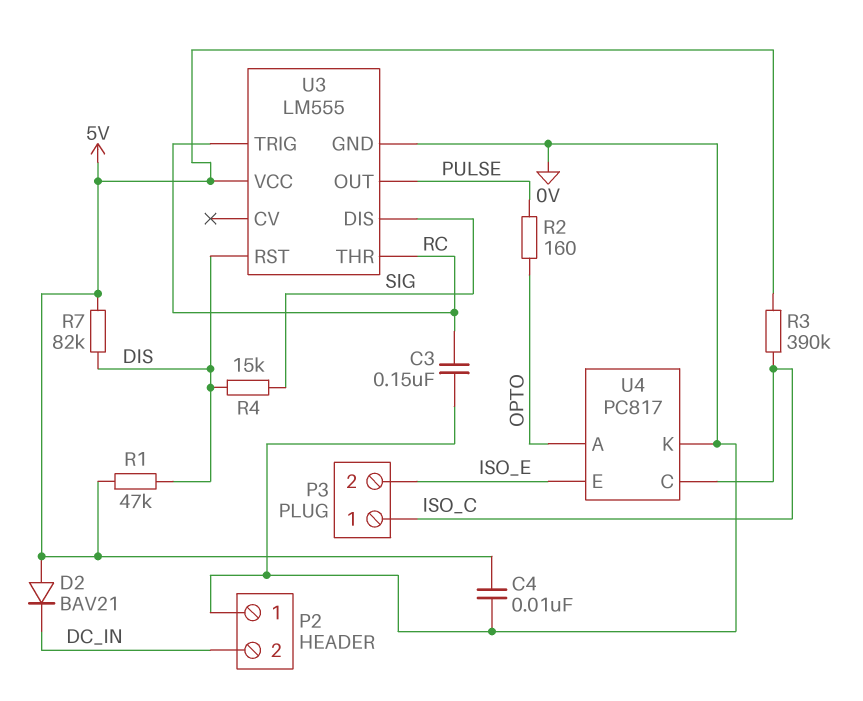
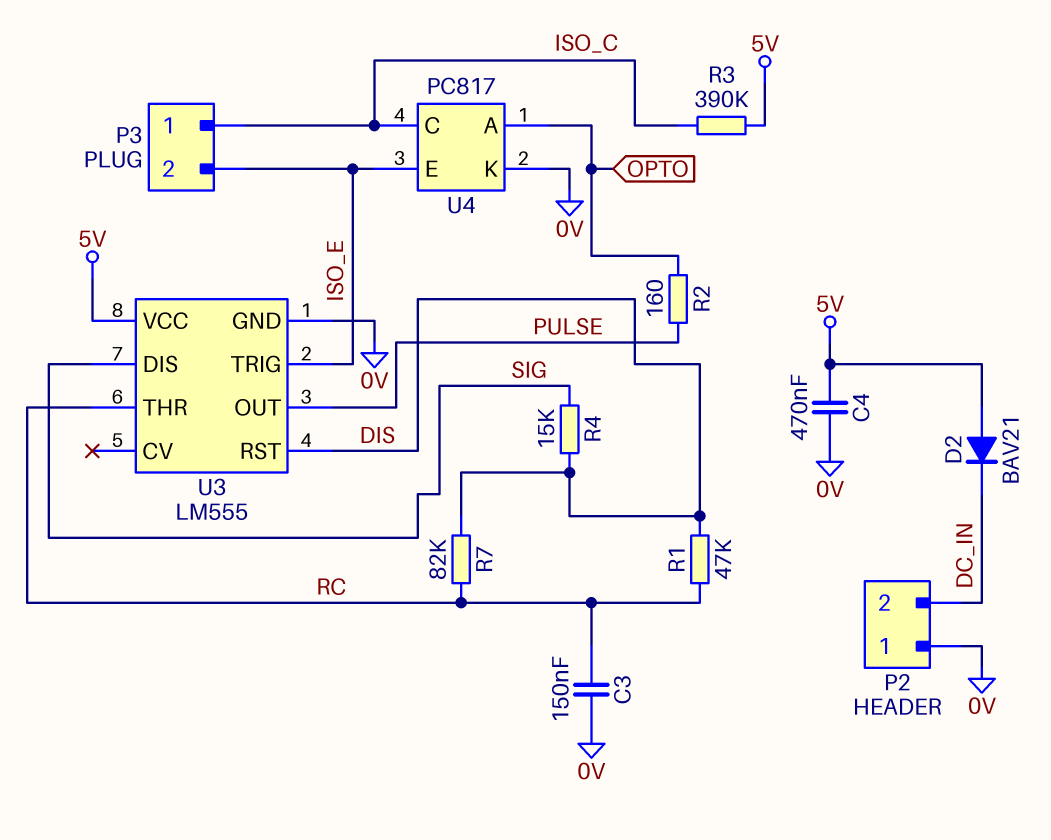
C4: 10nF (0V, 5V) -> 470nF (0V, 5V)
R1: 47k (5V, DIS) -> 47k (DIS, RC)
R7: 82k (5V, DIS) -> 82k (DIS, RC)
U3 pin TRIG: RC -> ISO_E

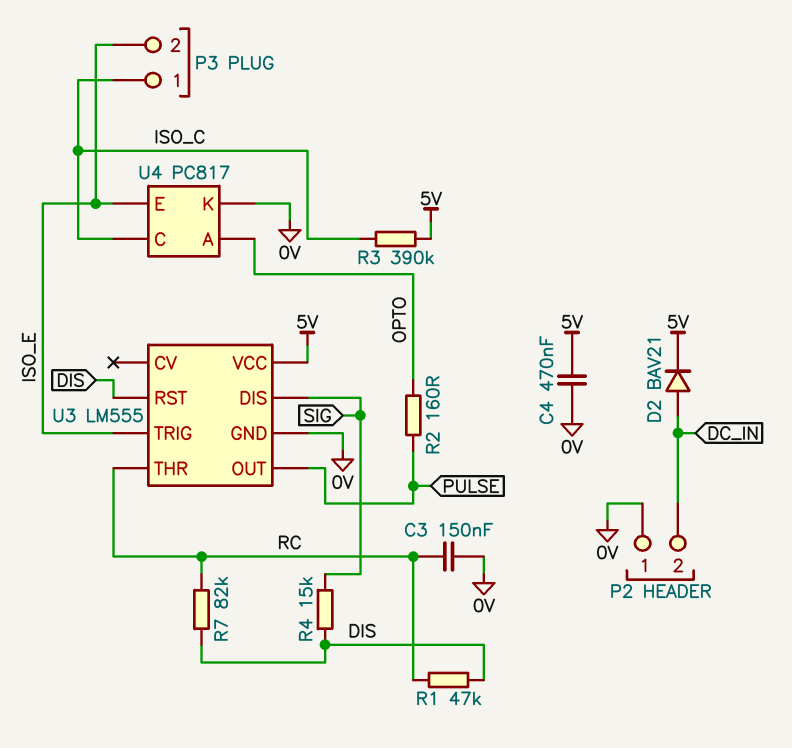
D2: diode BAV21 (A 5V, K DC_IN) -> diode BAV21 (A DC_IN, K 5V)

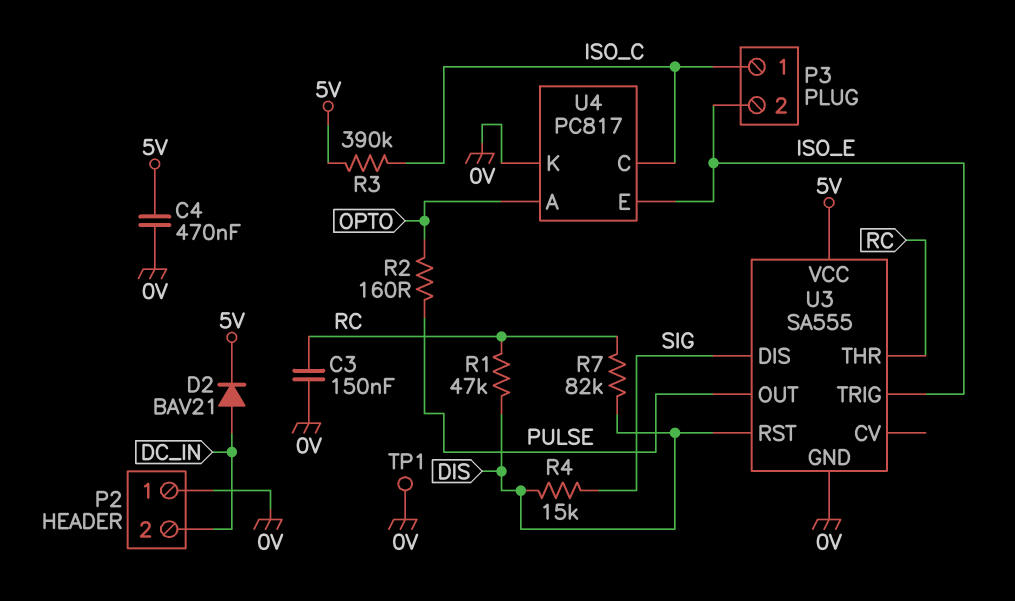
TP1: none -> test point (0V)
U3: LM555 -> SA555

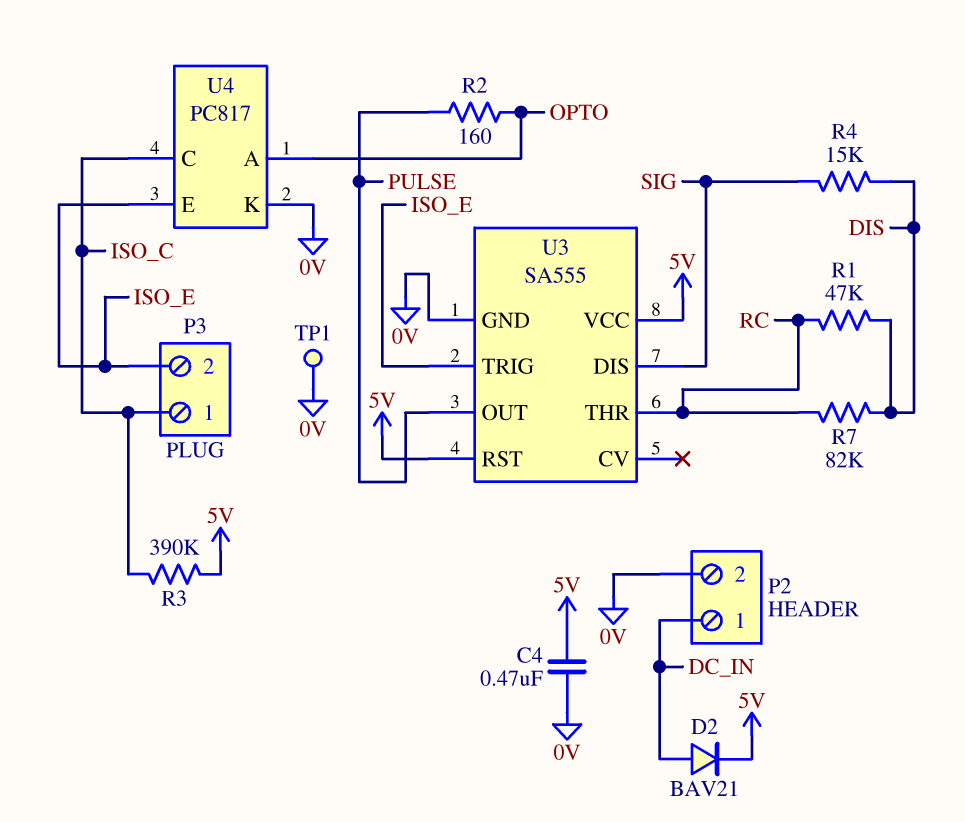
C3: 150nF (0V, RC) -> none
P2 pin 1: 0V -> DC_IN
P2 pin 2: DC_IN -> 0V
U3 pin RST: DIS -> 5V

